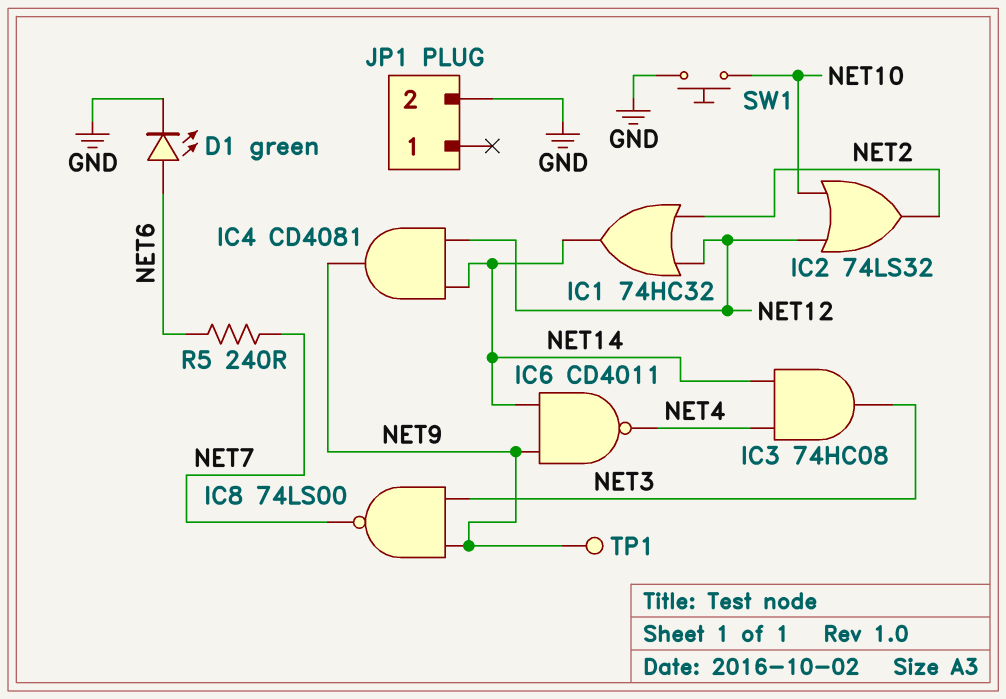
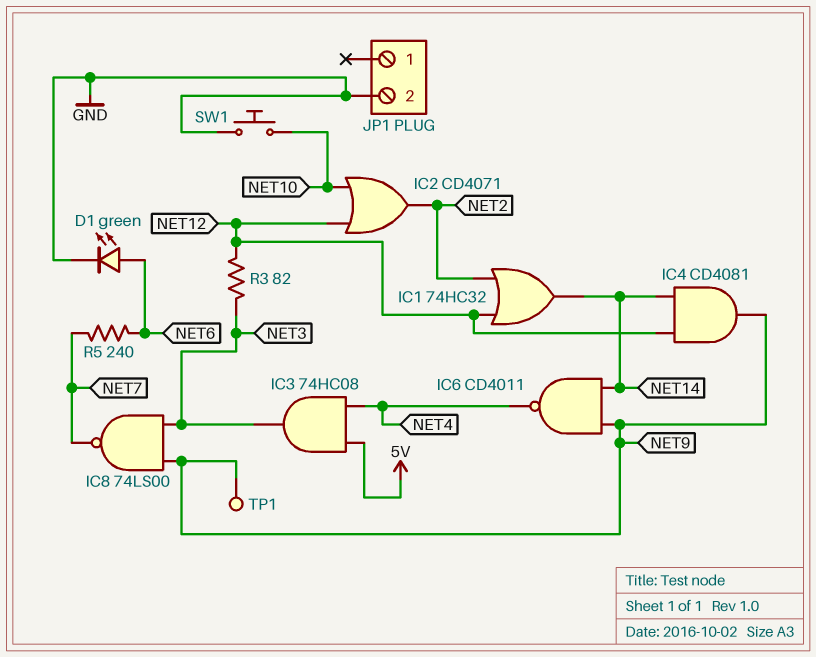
IC2: OR 74LS32 (in NET10, in NET12, out NET2) -> OR CD4071 (in NET10, in NET12, out NET2)
IC3: AND 74HC08 (in NET4, in NET14, out NET3) -> AND 74HC08 (in 5V, in NET4, out NET3)
R3: none -> 82 (NET3, NET12)

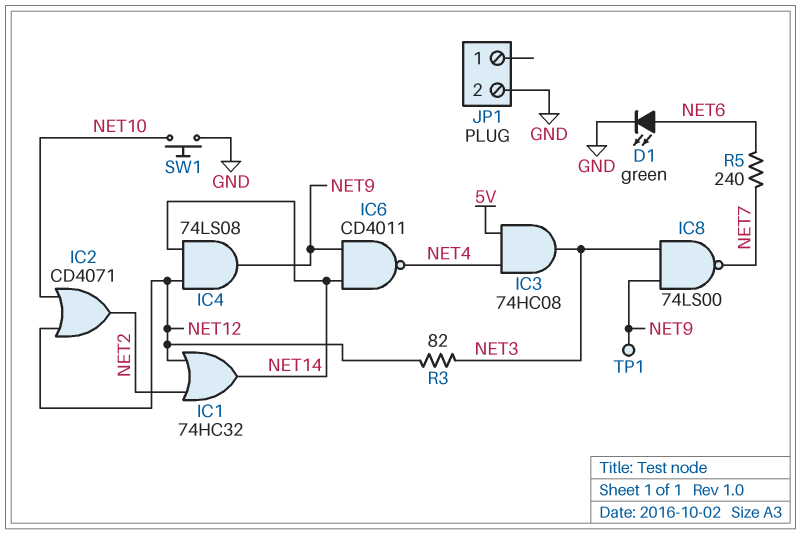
IC4: AND CD4081 (in NET12, in NET14, out NET9) -> AND 74LS08 (in NET12, in NET14, out NET9)

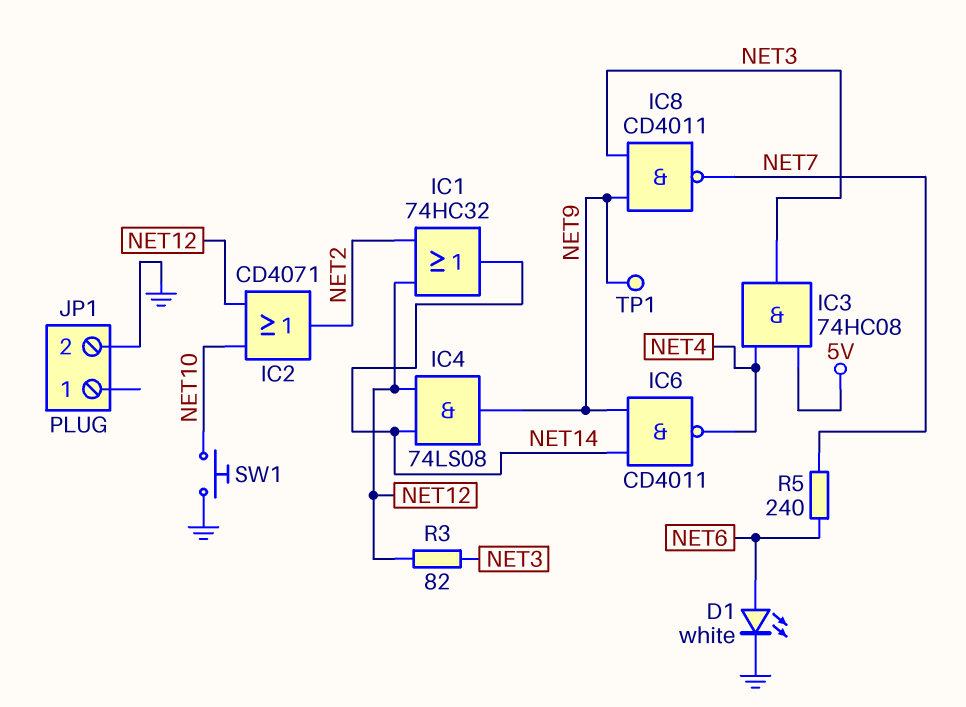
D1: LED green (A NET6, K GND) -> LED white (A NET6, K GND)
IC8: NAND 74LS00 (in NET3, in NET9, out NET7) -> NAND CD4011 (in NET3, in NET9, out NET7)

